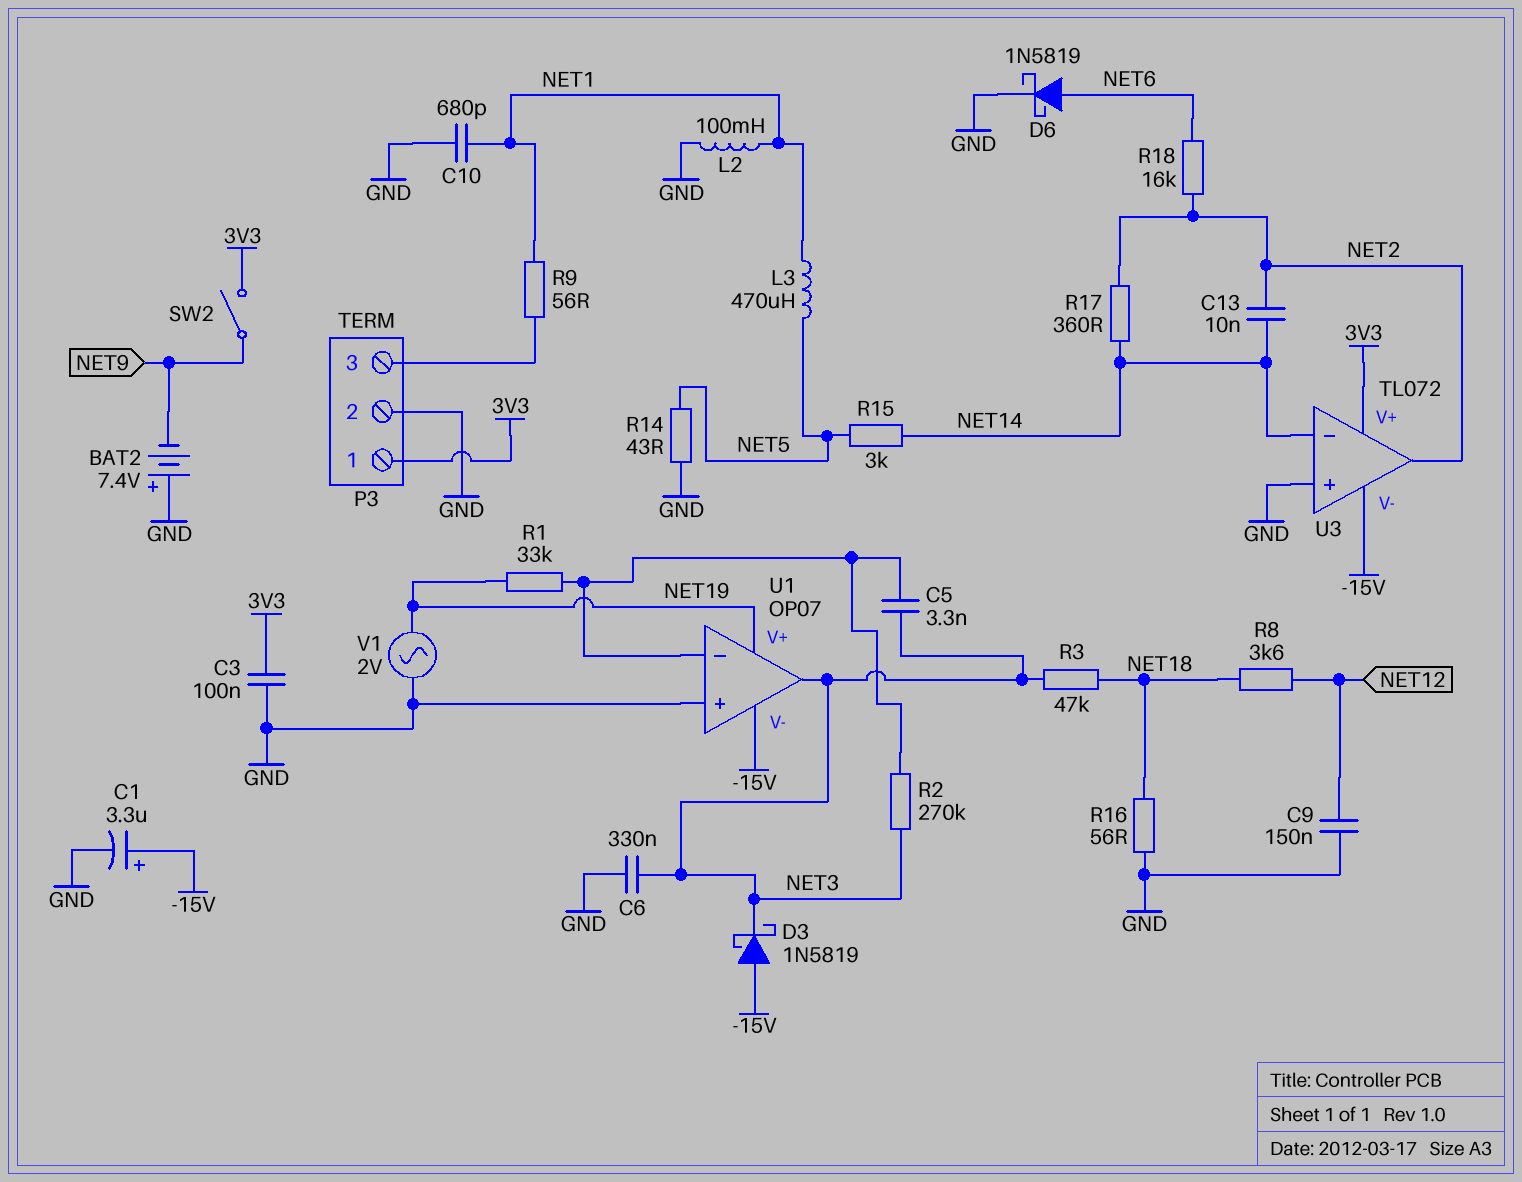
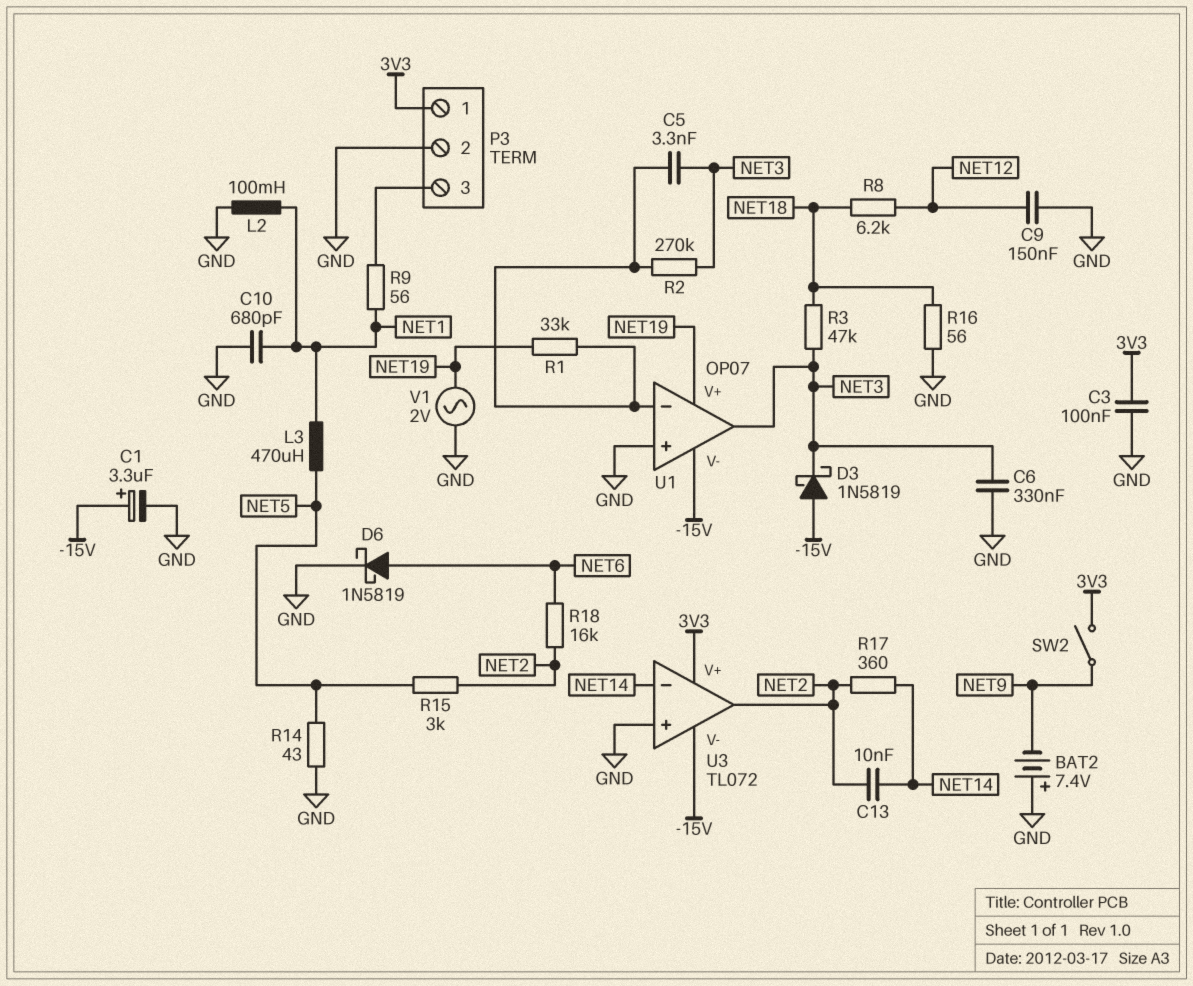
R8: 3.6k (NET12, NET18) -> 6.2k (NET12, NET18)
R15: 3k (NET5, NET14) -> 3k (NET2, NET5)

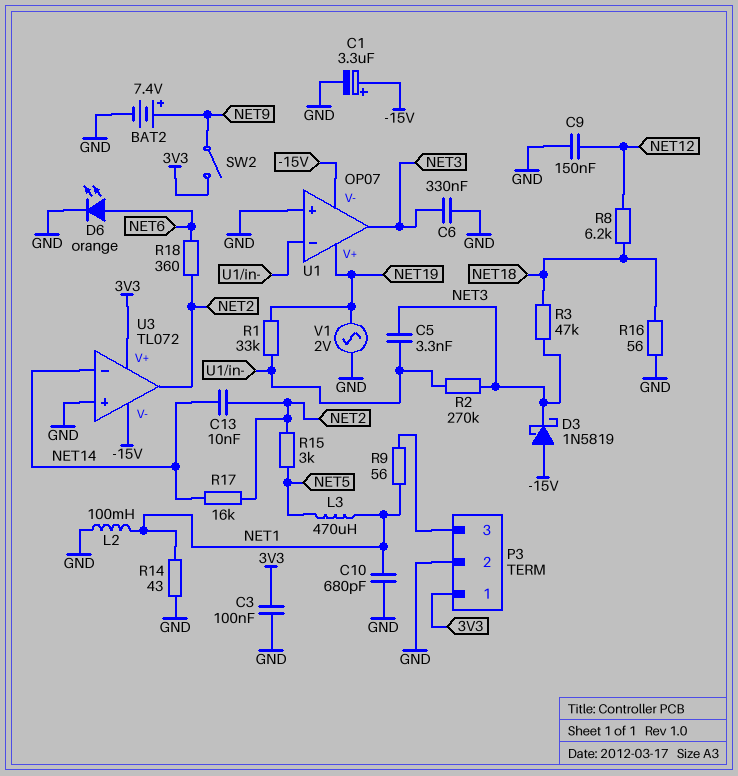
BAT2: 7.4V (plus GND, minus NET9) -> 7.4V (plus NET9, minus GND)
D6: schottky 1N5819 (A NET6, K GND) -> LED orange (A NET6, K GND)
R14: 43 (GND, NET5) -> 43 (GND, NET1)
R17: 360 (NET2, NET14) -> 16k (NET2, NET14)
R18: 16k (NET2, NET6) -> 360 (NET2, NET6)

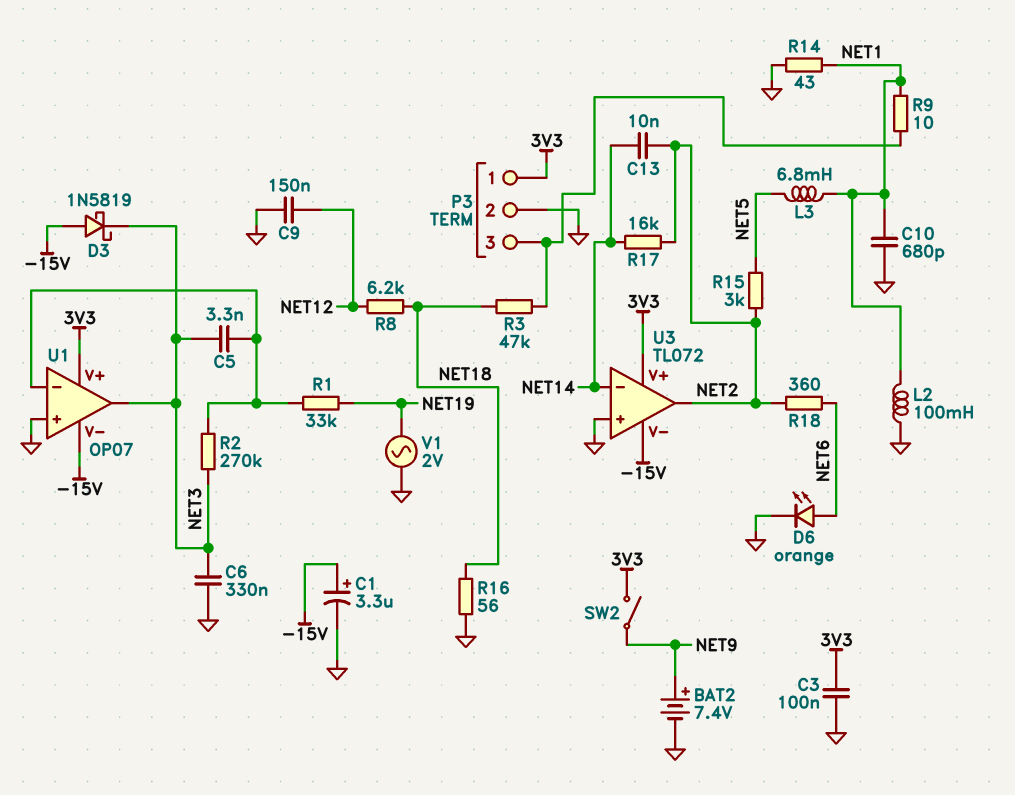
L3: 470uH (NET1, NET5) -> 6.8mH (NET1, NET5)
R3: 47k (NET3, NET18) -> 47k (NET18, P3/3)
R9: 56 (NET1, P3/3) -> 10 (NET1, P3/3)
U1 pin V+: NET19 -> 3V3

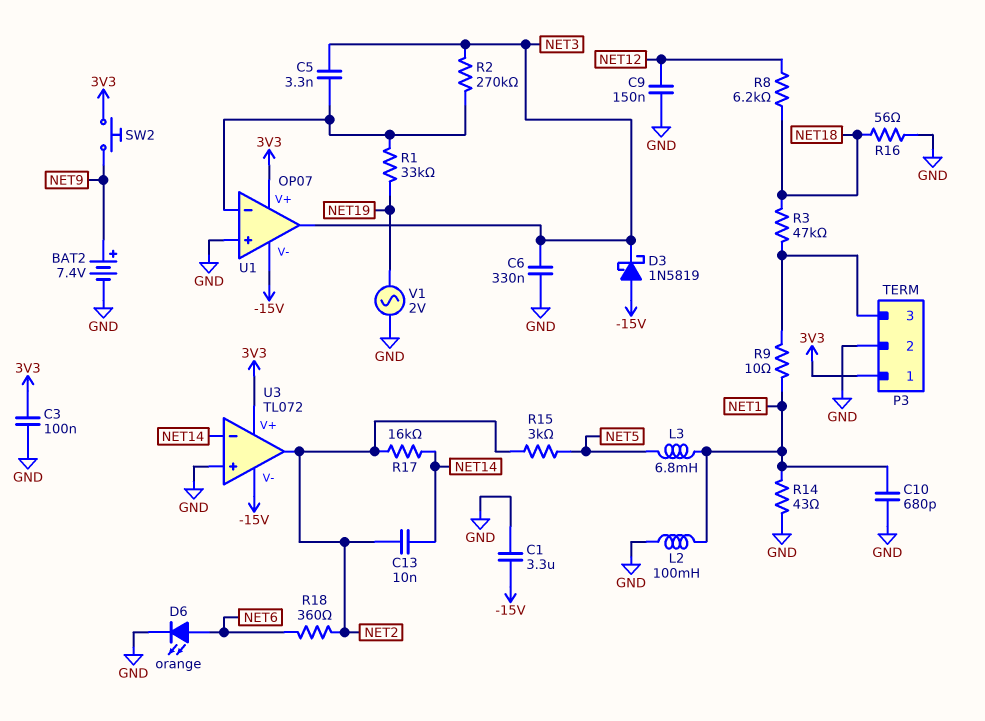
C1: 3.3uF (plus -15V, minus GND) -> 3.3uF (-15V, GND)
SW2: switch (3V3, NET9) -> button (3V3, NET9)

